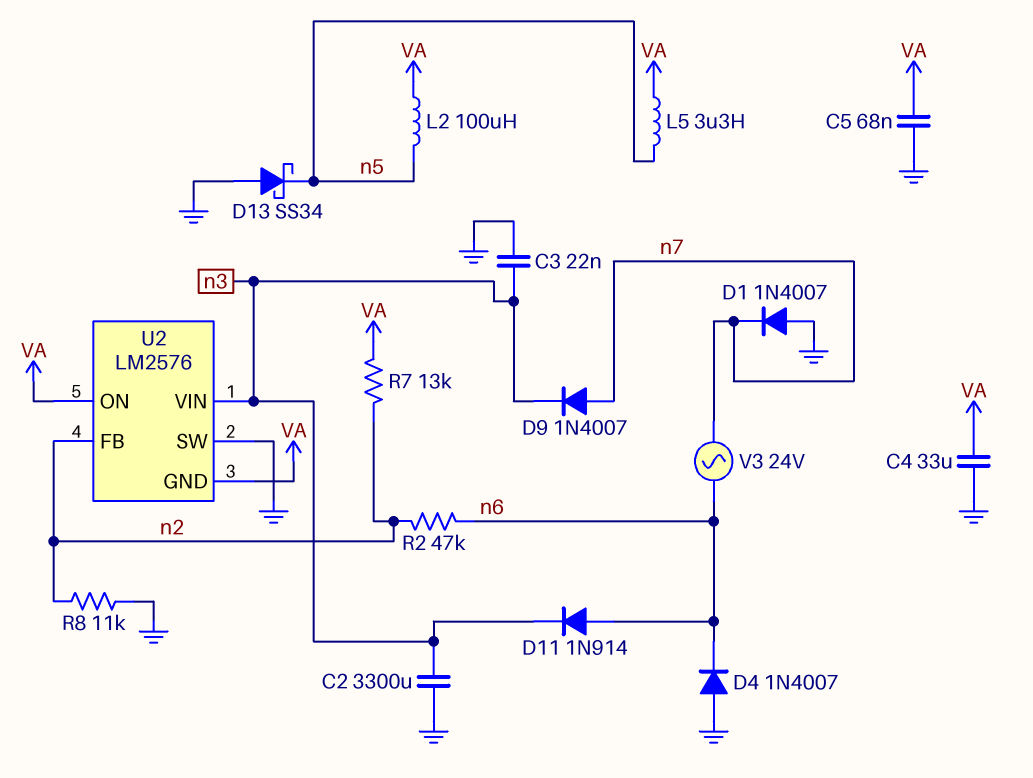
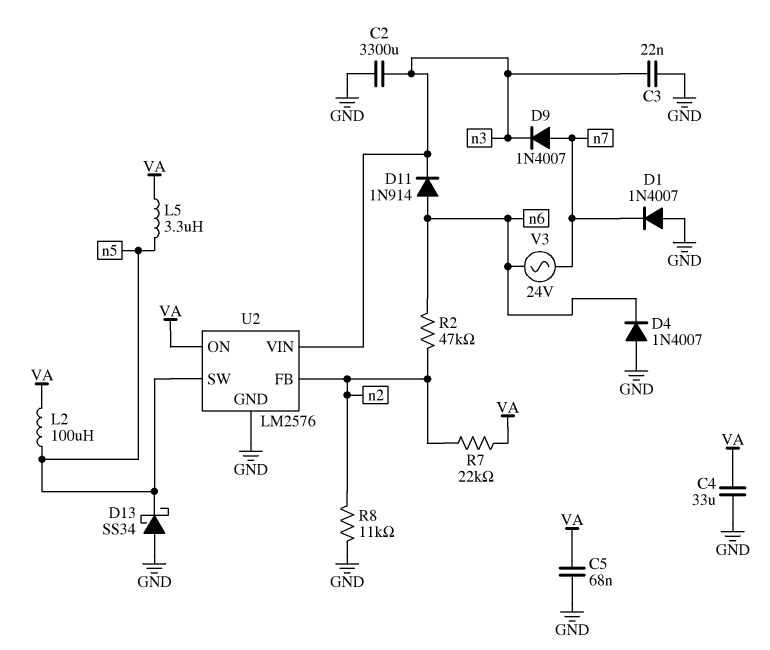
R7: 13k (VA, n2) -> 22k (VA, n2)
U2 pin GND: VA -> GND
U2 pin SW: GND -> n5

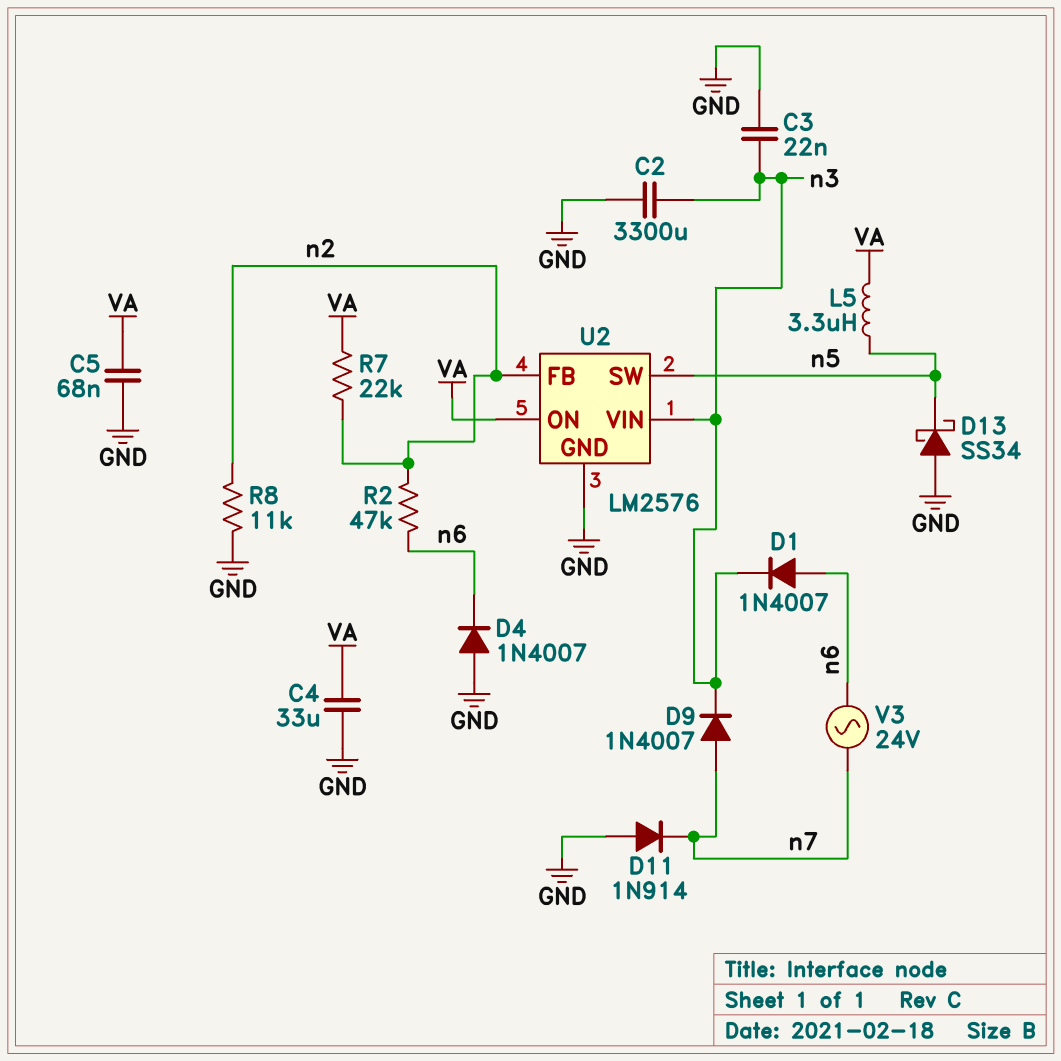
D1: diode 1N4007 (A GND, K n7) -> diode 1N4007 (A n6, K n3)
D11: diode 1N914 (A n6, K n3) -> diode 1N914 (A GND, K n7)
L2: 100uH (VA, n5) -> none

